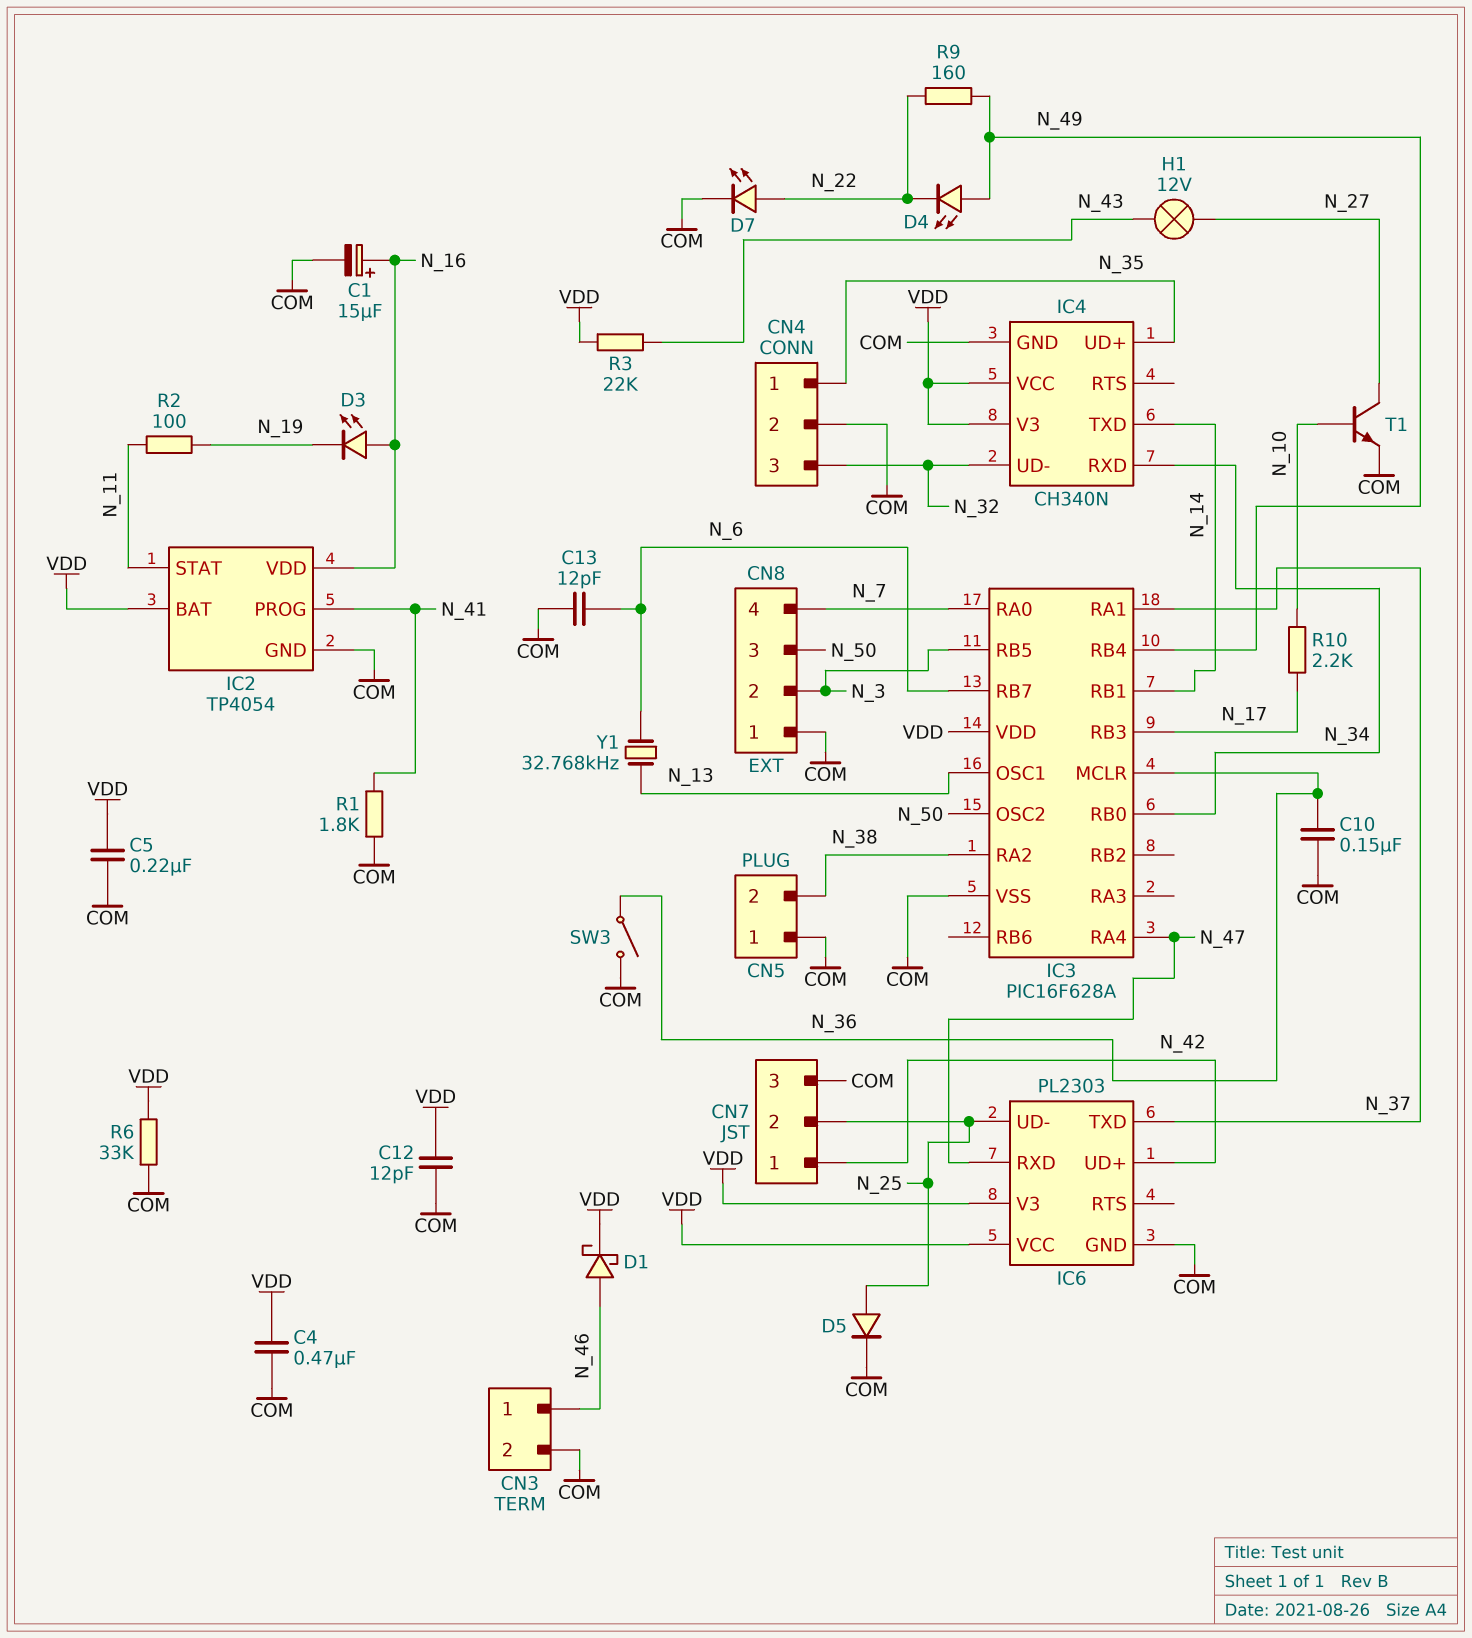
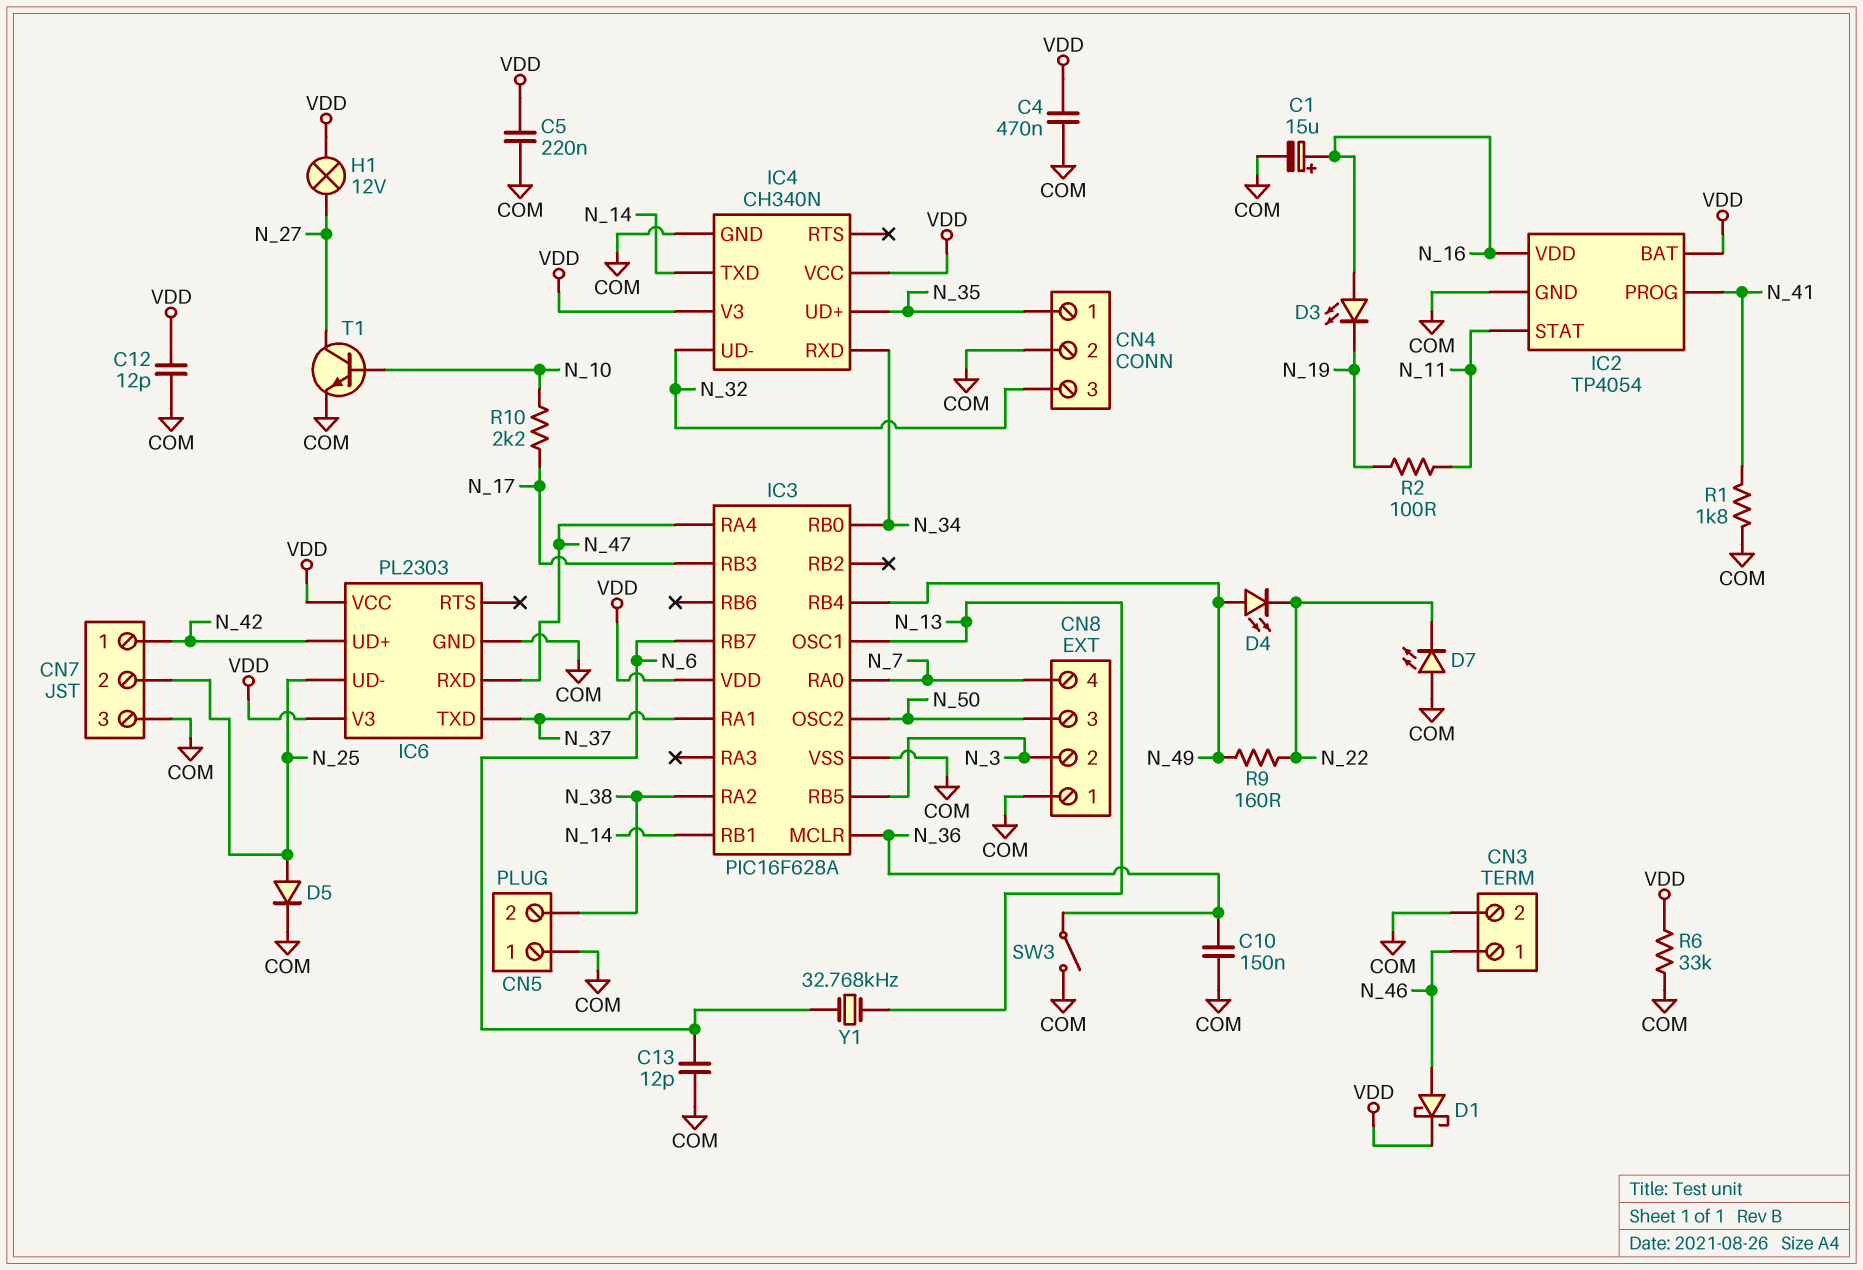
D7: LED (A N_22, K COM) -> LED (A COM, K N_22)
H1: lamp 12V (N_27, N_43) -> lamp 12V (N_27, VDD)
R3: 22k (N_43, VDD) -> none

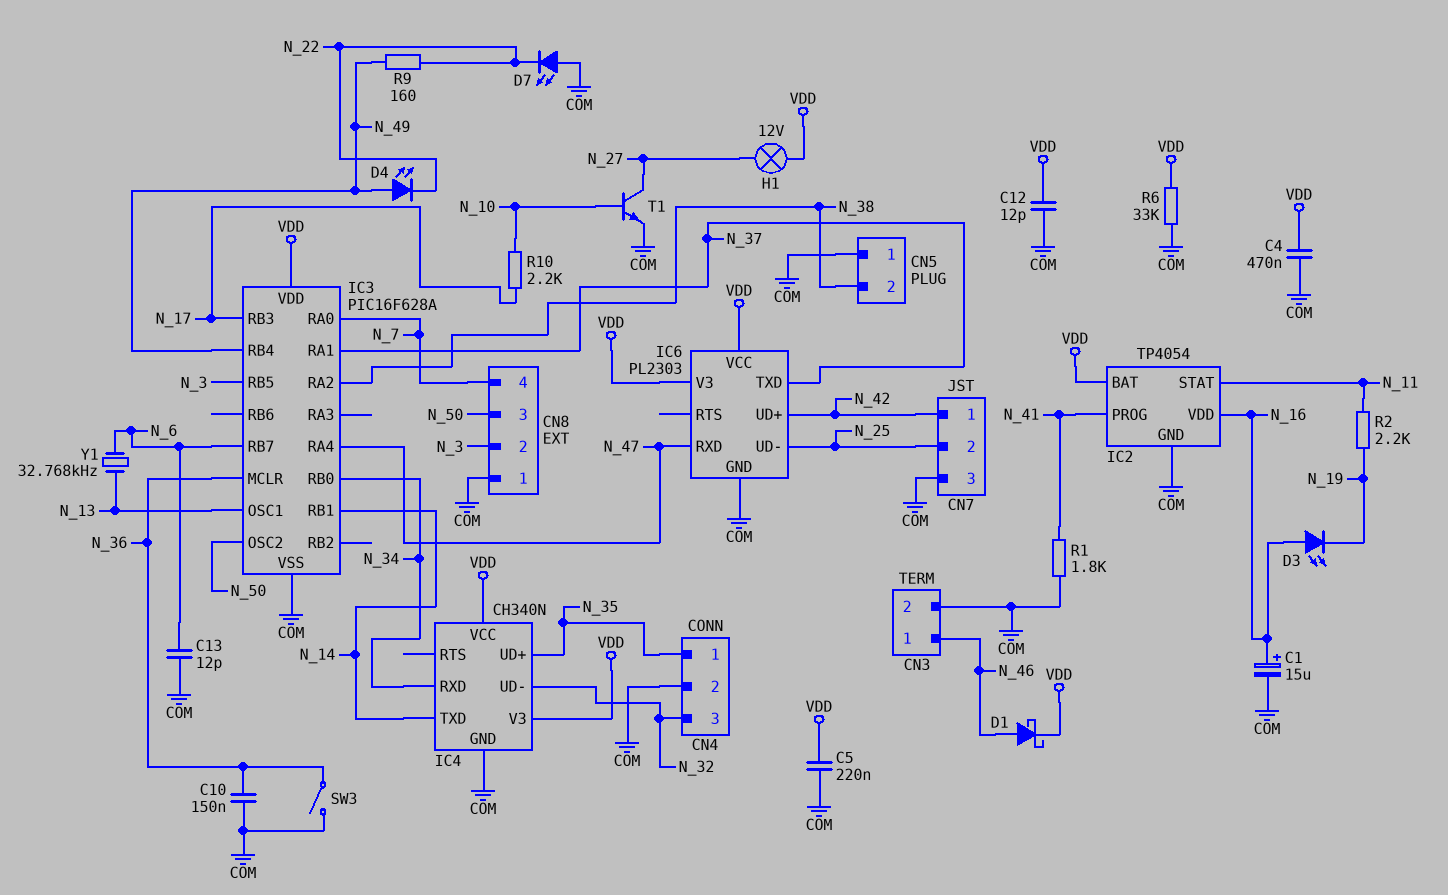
D5: diode (A N_25, K COM) -> none
R2: 100 (N_11, N_19) -> 2.2k (N_11, N_19)

